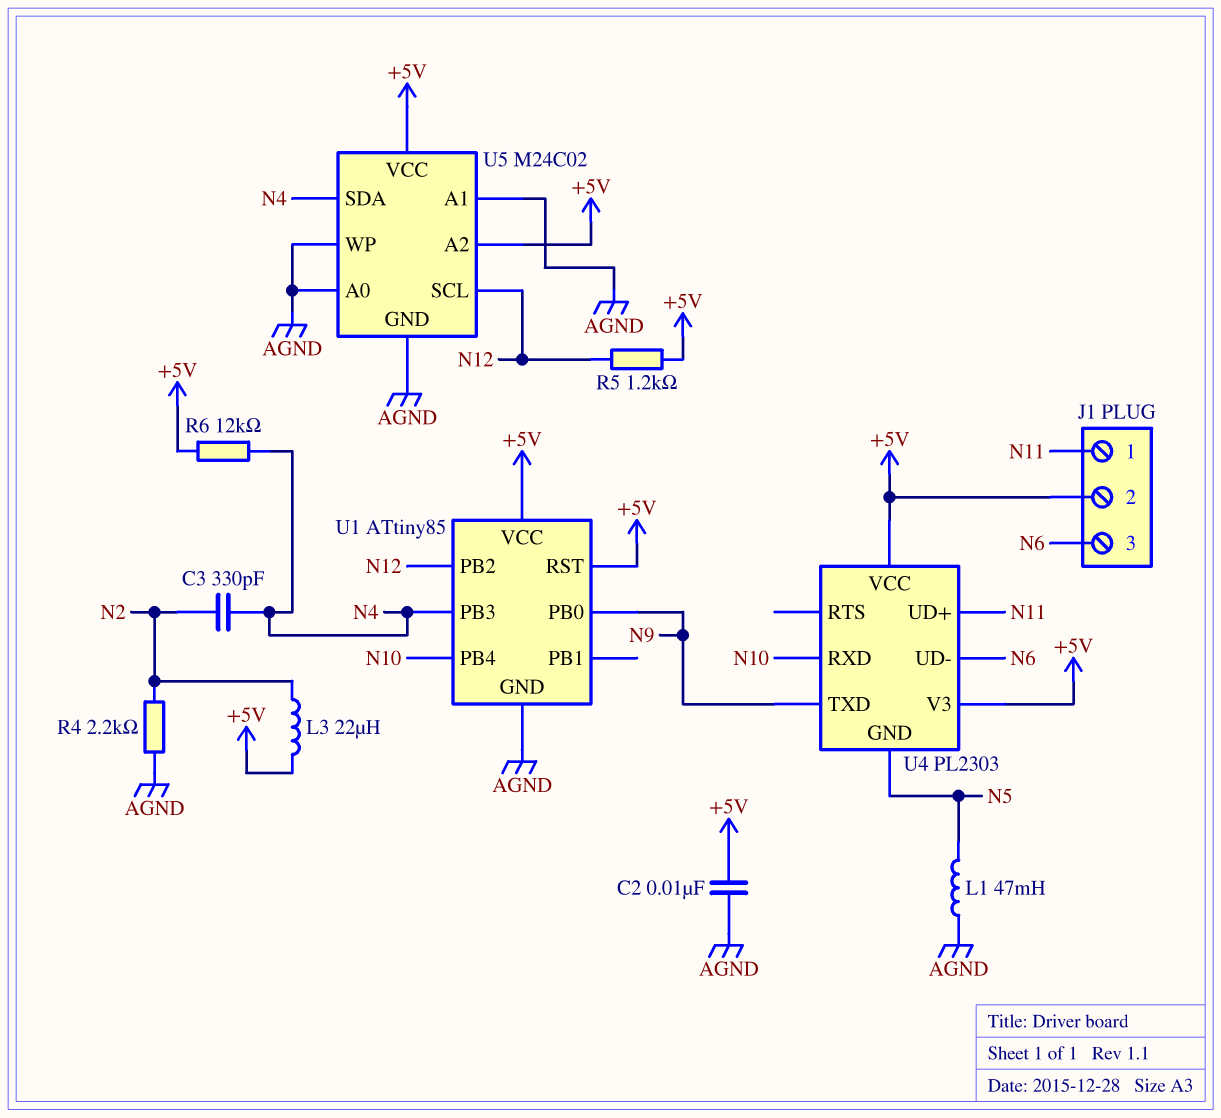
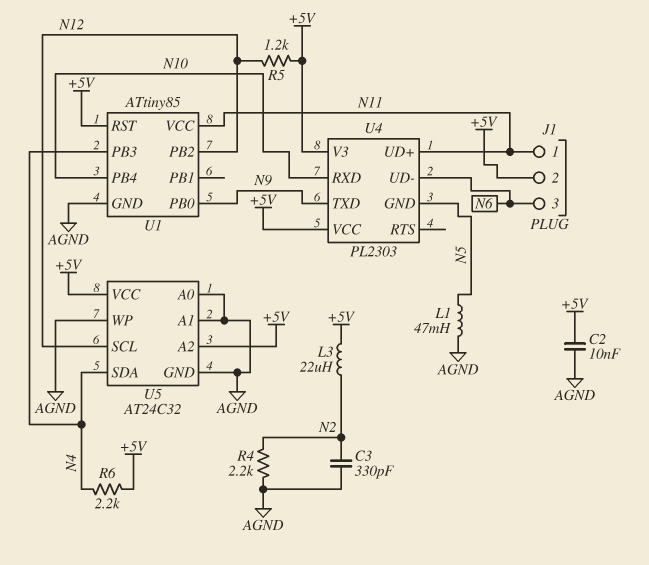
C3: 330pF (N2, N4) -> 330pF (AGND, N2)
R6: 12k (+5V, N4) -> 2.2k (+5V, N4)
U1 pin VCC: +5V -> N11
U5: M24C02 -> AT24C32

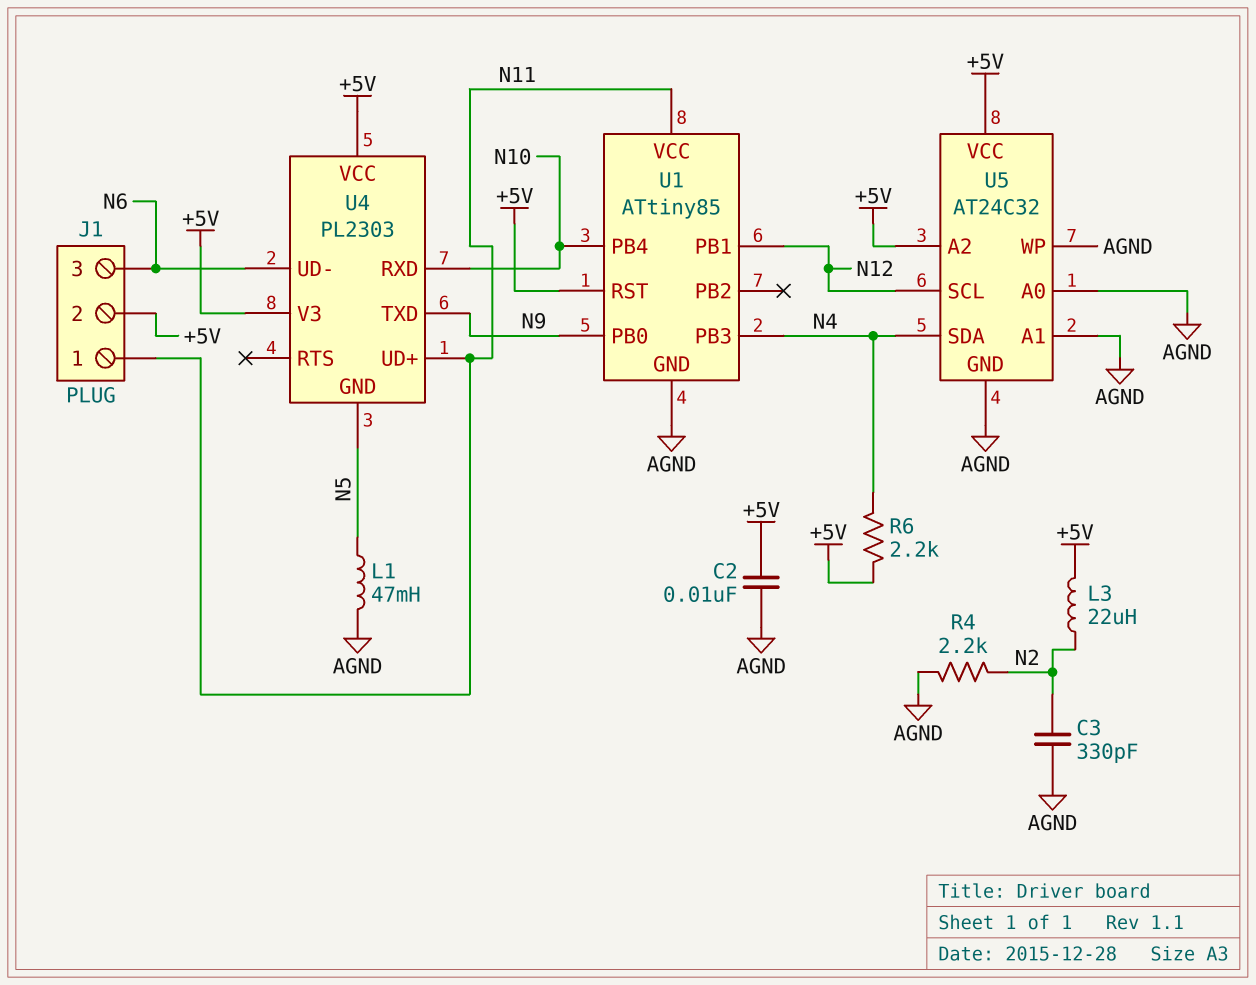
R5: 1.2k (+5V, N12) -> none
U1 pin PB1: none -> N12
U1 pin PB2: N12 -> none

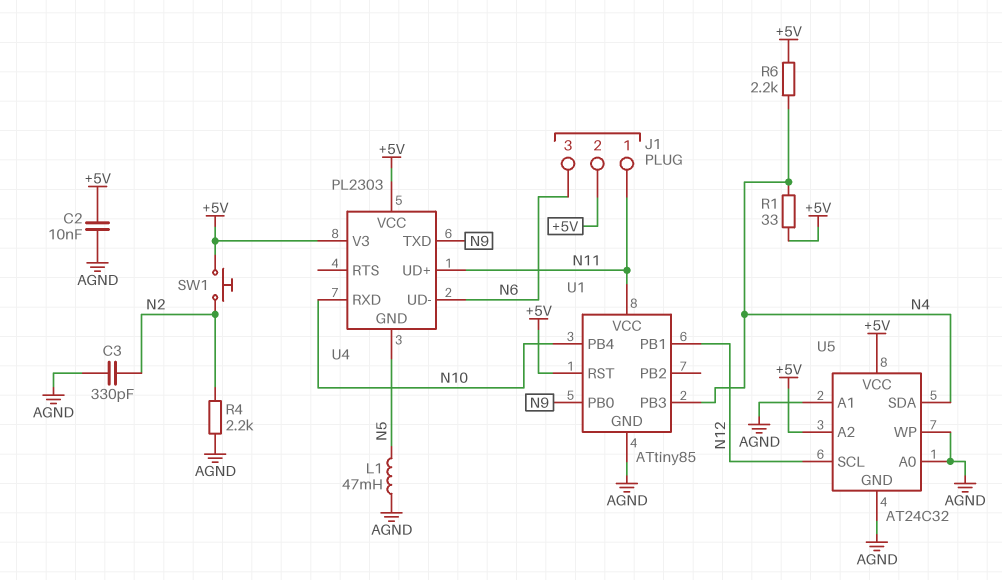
L3: 22uH (+5V, N2) -> none
R1: none -> 33 (+5V, N4)
SW1: none -> button (+5V, N2)

